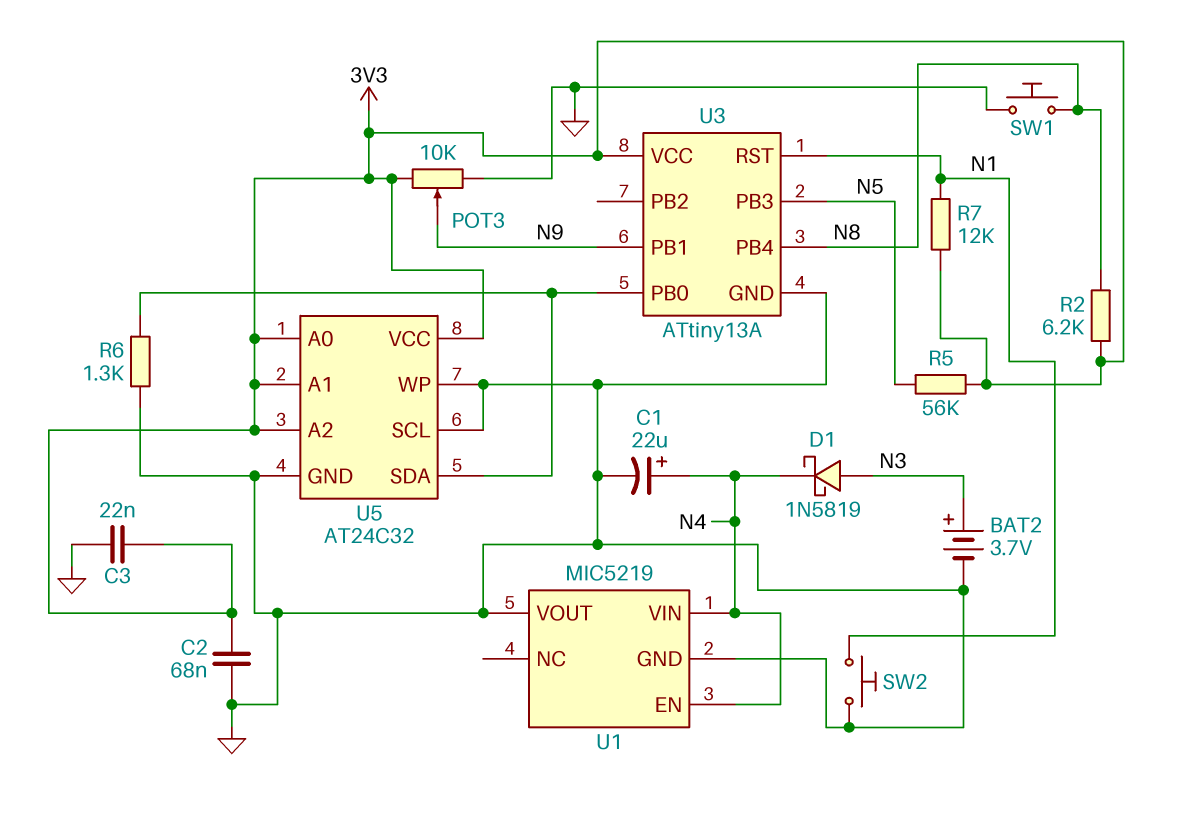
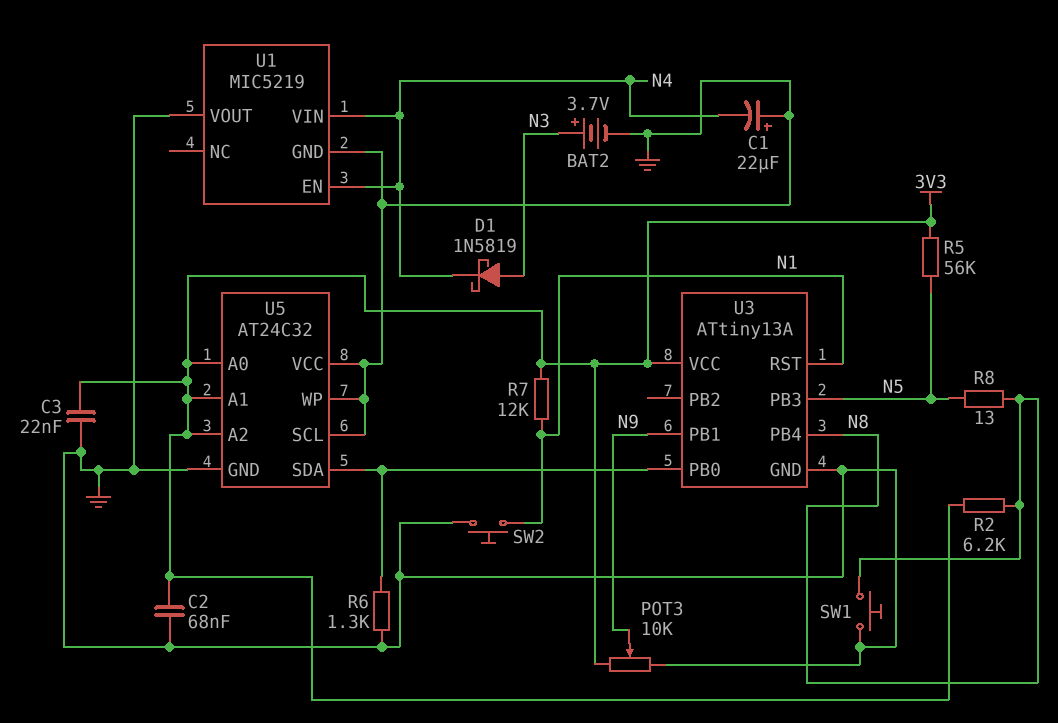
C1: 22uF (plus N4, minus GND) -> 22uF (plus GND, minus N4)
R8: none -> 13 (N5, N8)
U5 pin VCC: 3V3 -> GND

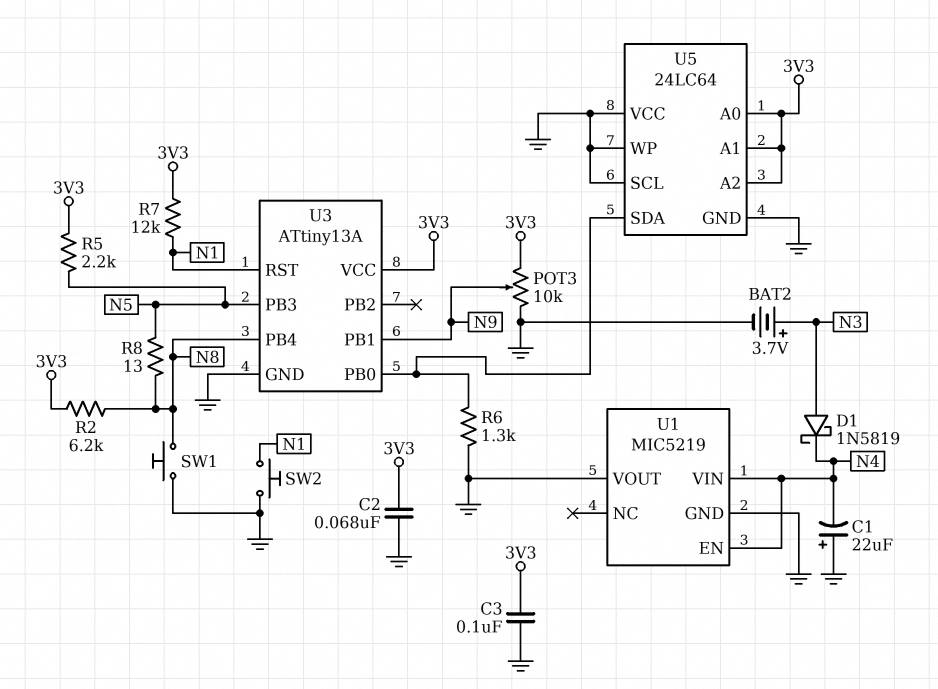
C3: 22nF (3V3, GND) -> 100nF (3V3, GND)
R5: 56k (3V3, N5) -> 2.2k (3V3, N5)
U5: AT24C32 -> 24LC64

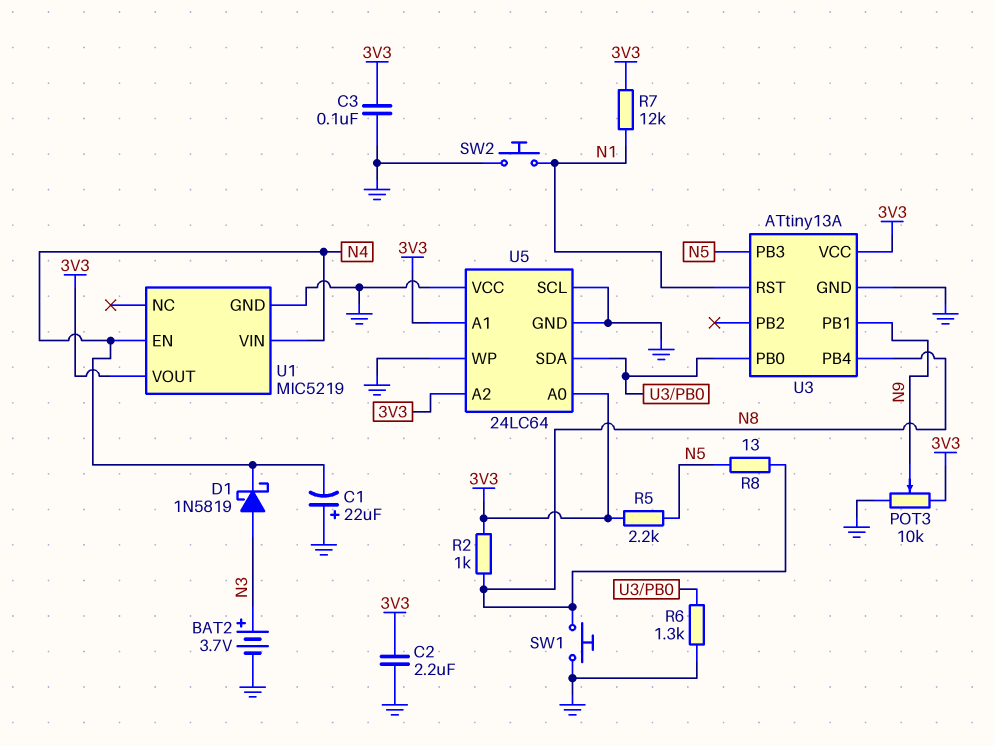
C2: 68nF (3V3, GND) -> 2.2uF (3V3, GND)
R2: 6.2k (3V3, N8) -> 1k (3V3, N8)
U1 pin VOUT: GND -> 3V3

